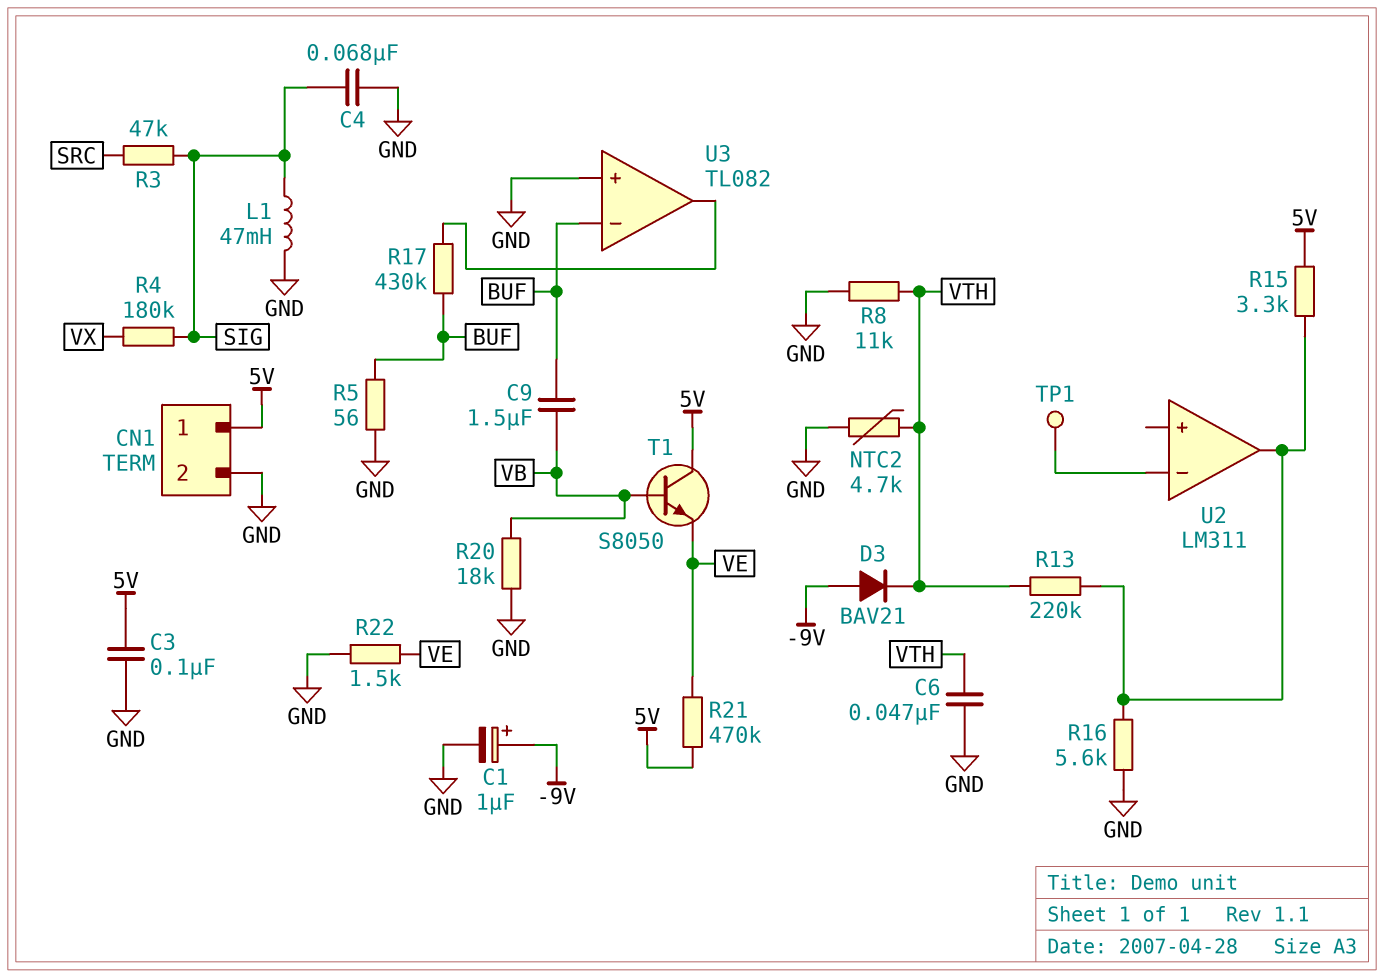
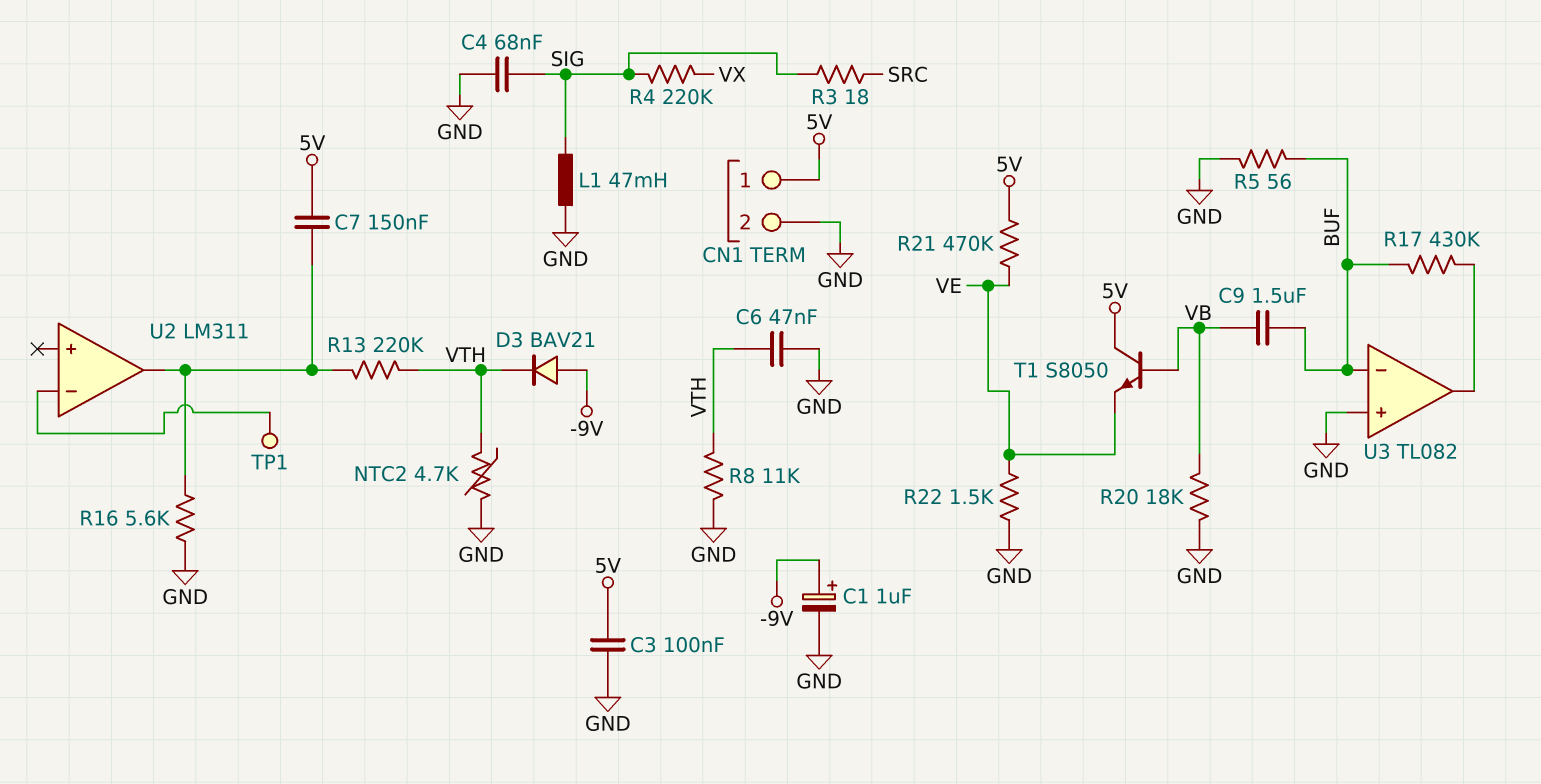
C7: none -> 150nF (5V, U2/out)
R3: 47k (SIG, SRC) -> 18 (SIG, SRC)
R4: 180k (SIG, VX) -> 220k (SIG, VX)
R15: 3.3k (5V, U2/out) -> none

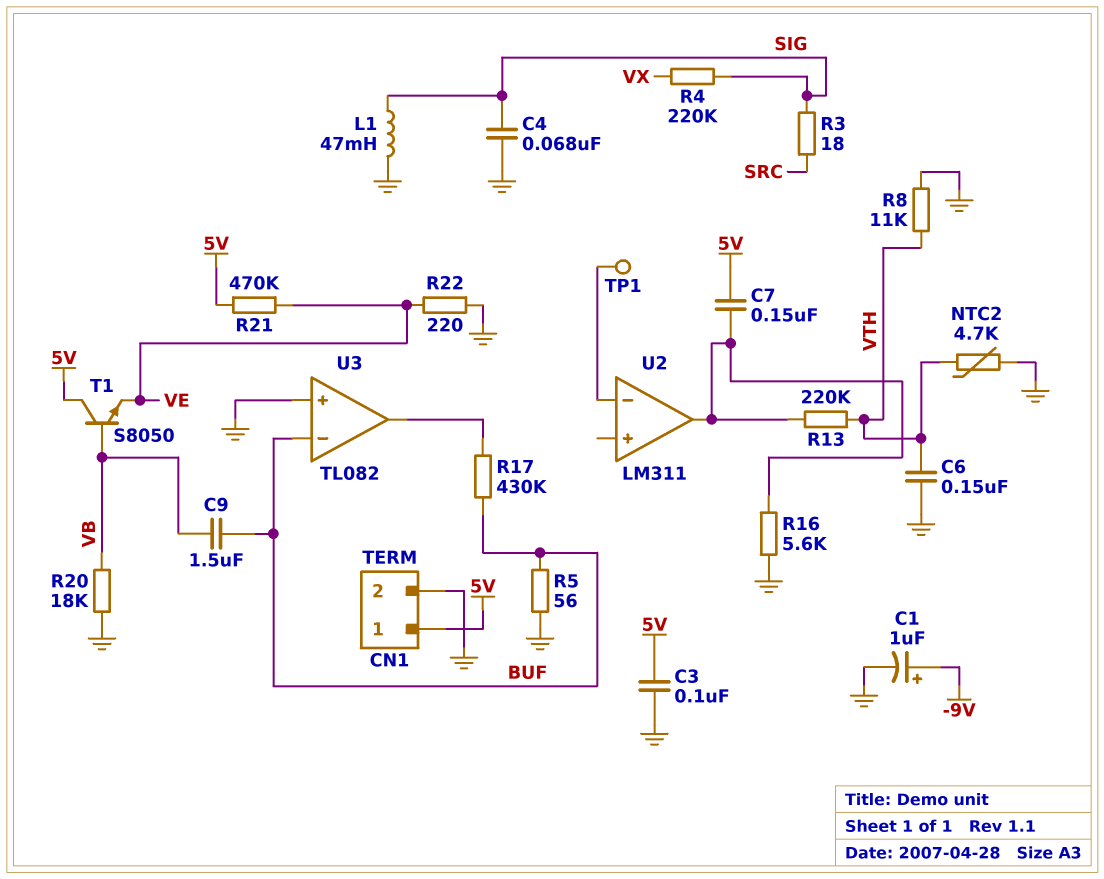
C6: 47nF (GND, VTH) -> 150nF (GND, VTH)
D3: diode BAV21 (A -9V, K VTH) -> none
R22: 1.5k (GND, VE) -> 220 (GND, VE)

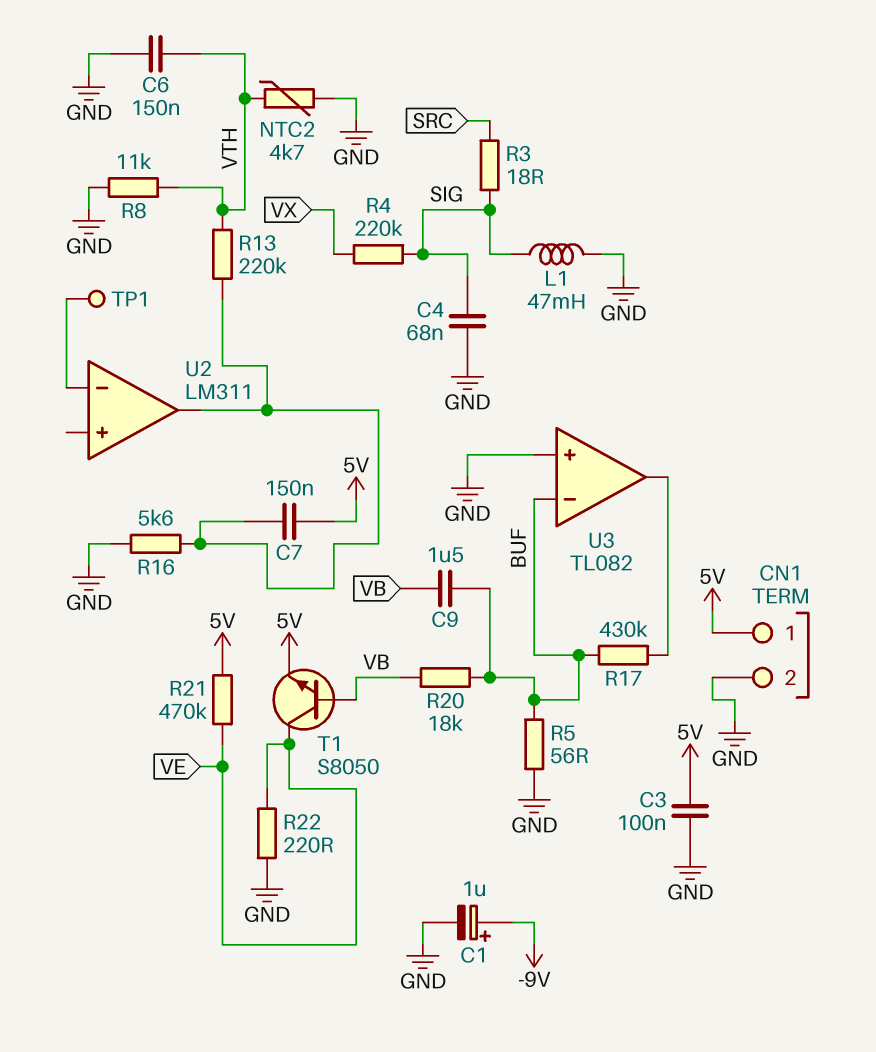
R20: 18k (GND, VB) -> 18k (BUF, VB)
T1: NPN S8050 (B VB, C 5V, E VE) -> NPN S8050 (B VB, C VE, E 5V)

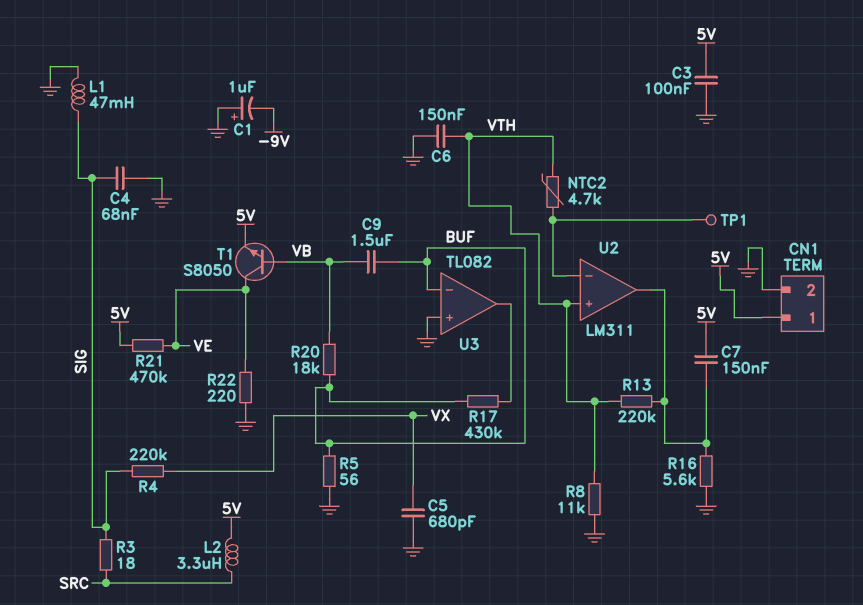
C1: 1uF (plus -9V, minus GND) -> 1uF (plus GND, minus -9V)
C5: none -> 680pF (GND, VX)
L2: none -> 3.3uH (5V, SRC)
NTC2: 4.7k (GND, VTH) -> 4.7k (U2/in-, VTH)
U2 pin in+: none -> VTH

